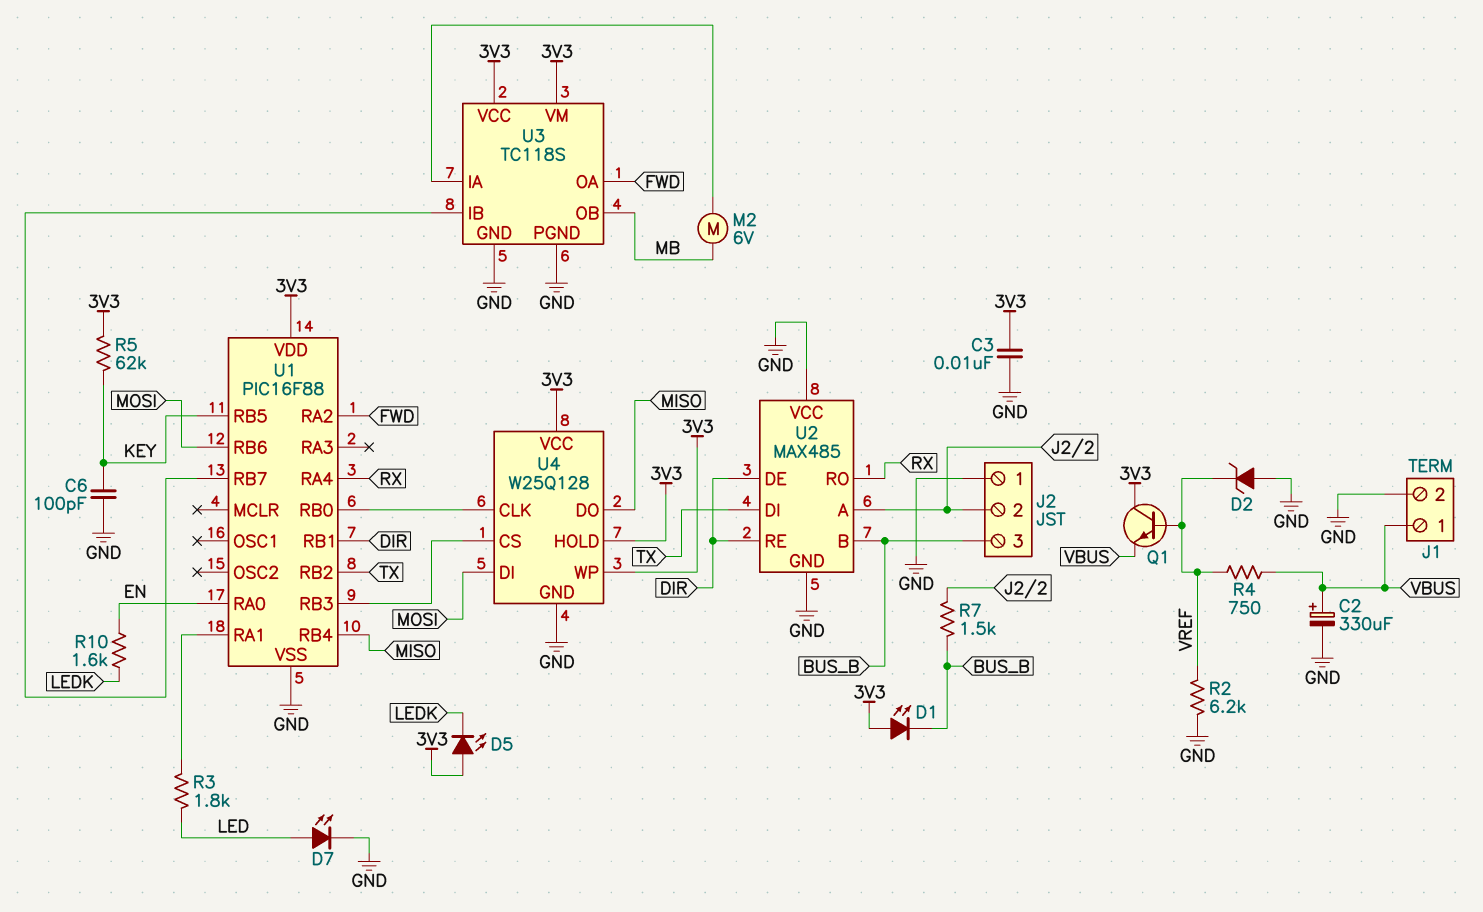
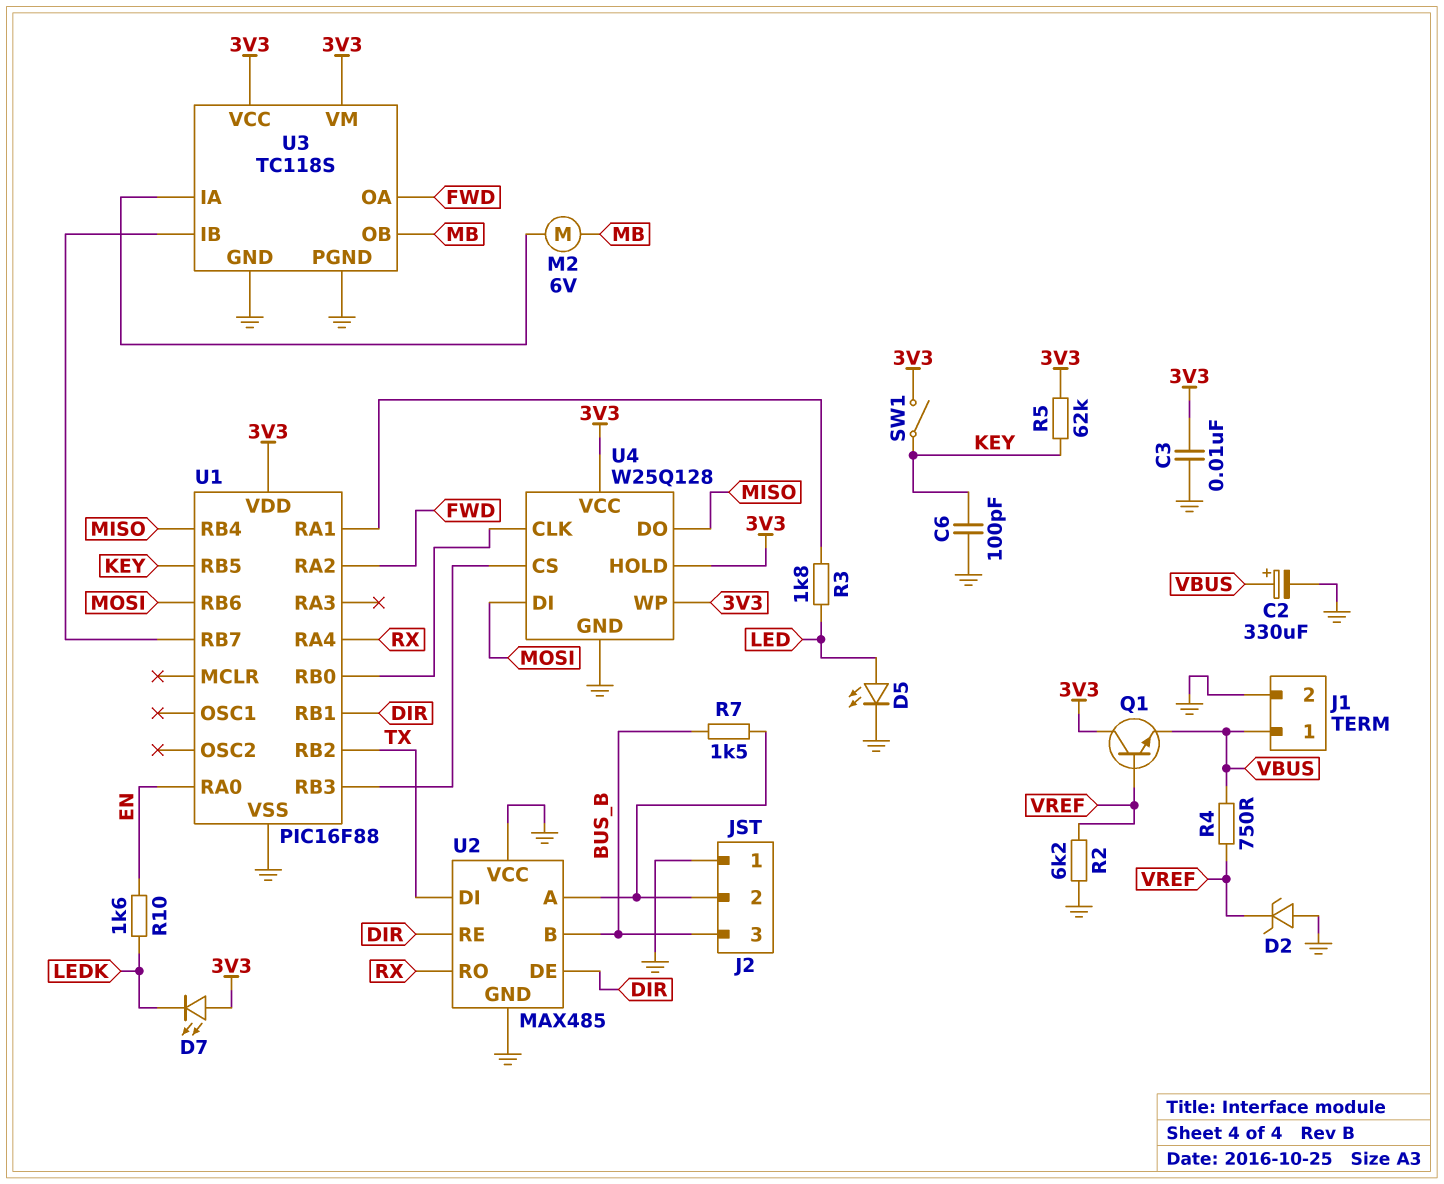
D1: LED (A 3V3, K BUS_B) -> none
D5: LED (A 3V3, K LEDK) -> LED (A LED, K GND)
D7: LED (A LED, K GND) -> LED (A 3V3, K LEDK)
SW1: none -> switch (3V3, KEY)

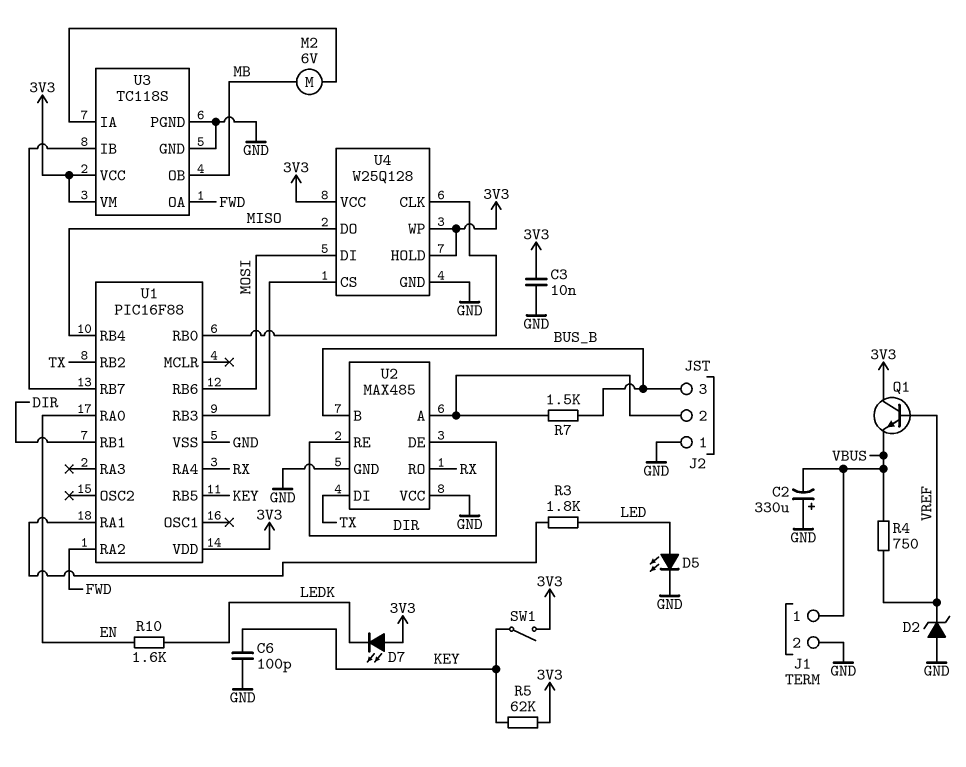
C2: 330uF (plus VBUS, minus GND) -> 330uF (plus GND, minus VBUS)
R2: 6.2k (GND, VREF) -> none

